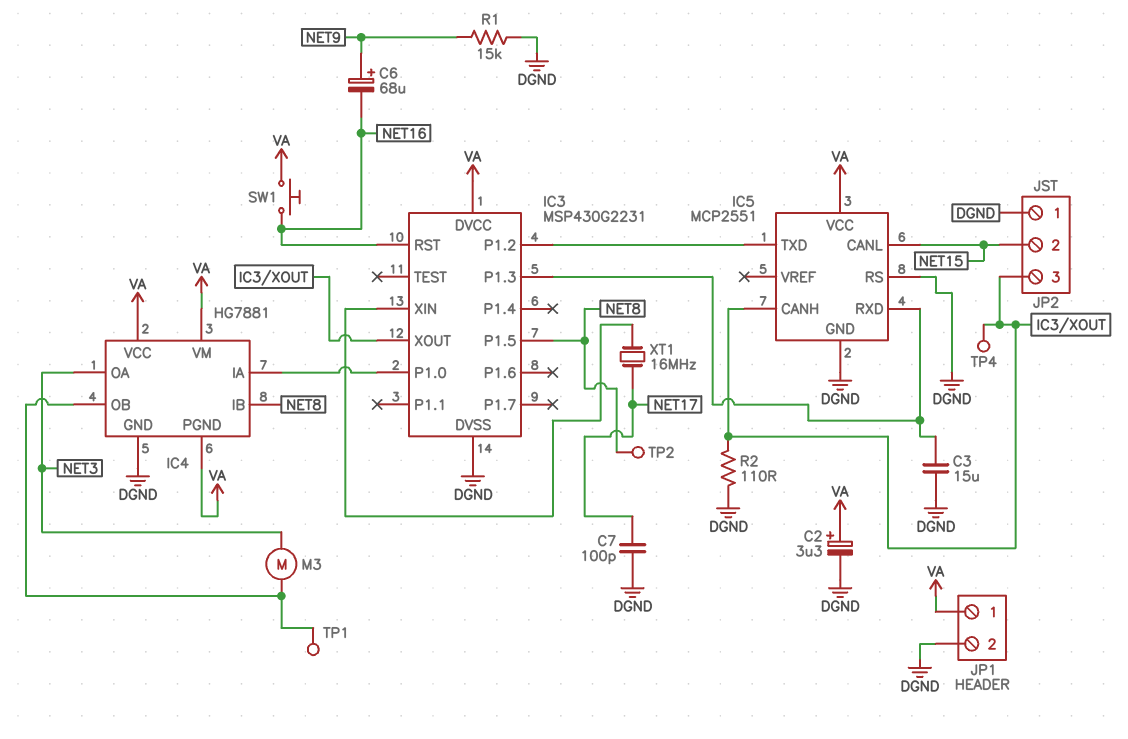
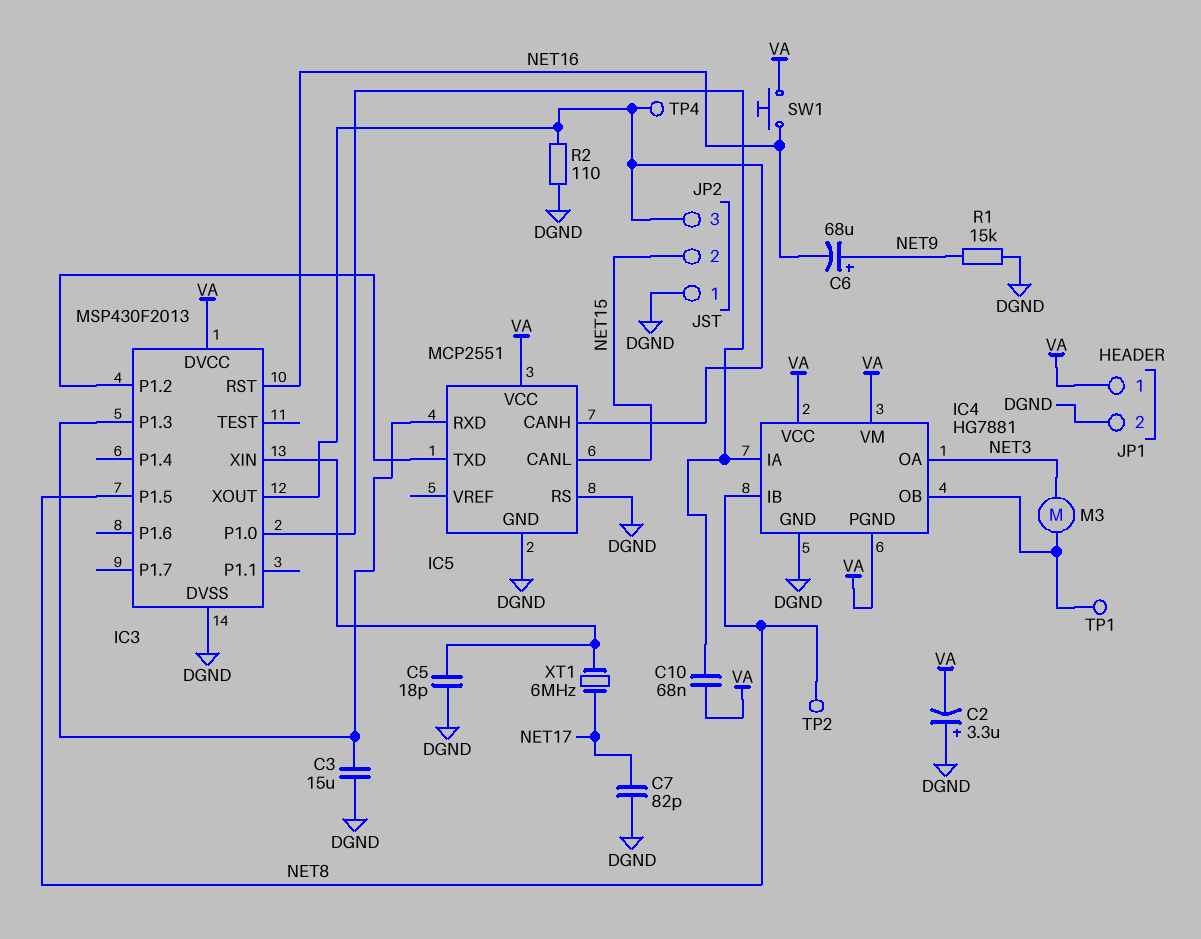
C2: 3.3uF (plus VA, minus DGND) -> 3.3uF (plus DGND, minus VA)
C5: none -> 18pF (DGND, IC3/XIN)
C7: 100pF (DGND, NET17) -> 82pF (DGND, NET17)
C10: none -> 68nF (IC3/P1.0, VA)
IC3: MSP430G2231 -> MSP430F2013
XT1: 16MHz (IC3/XIN, NET17) -> 6MHz (IC3/XIN, NET17)

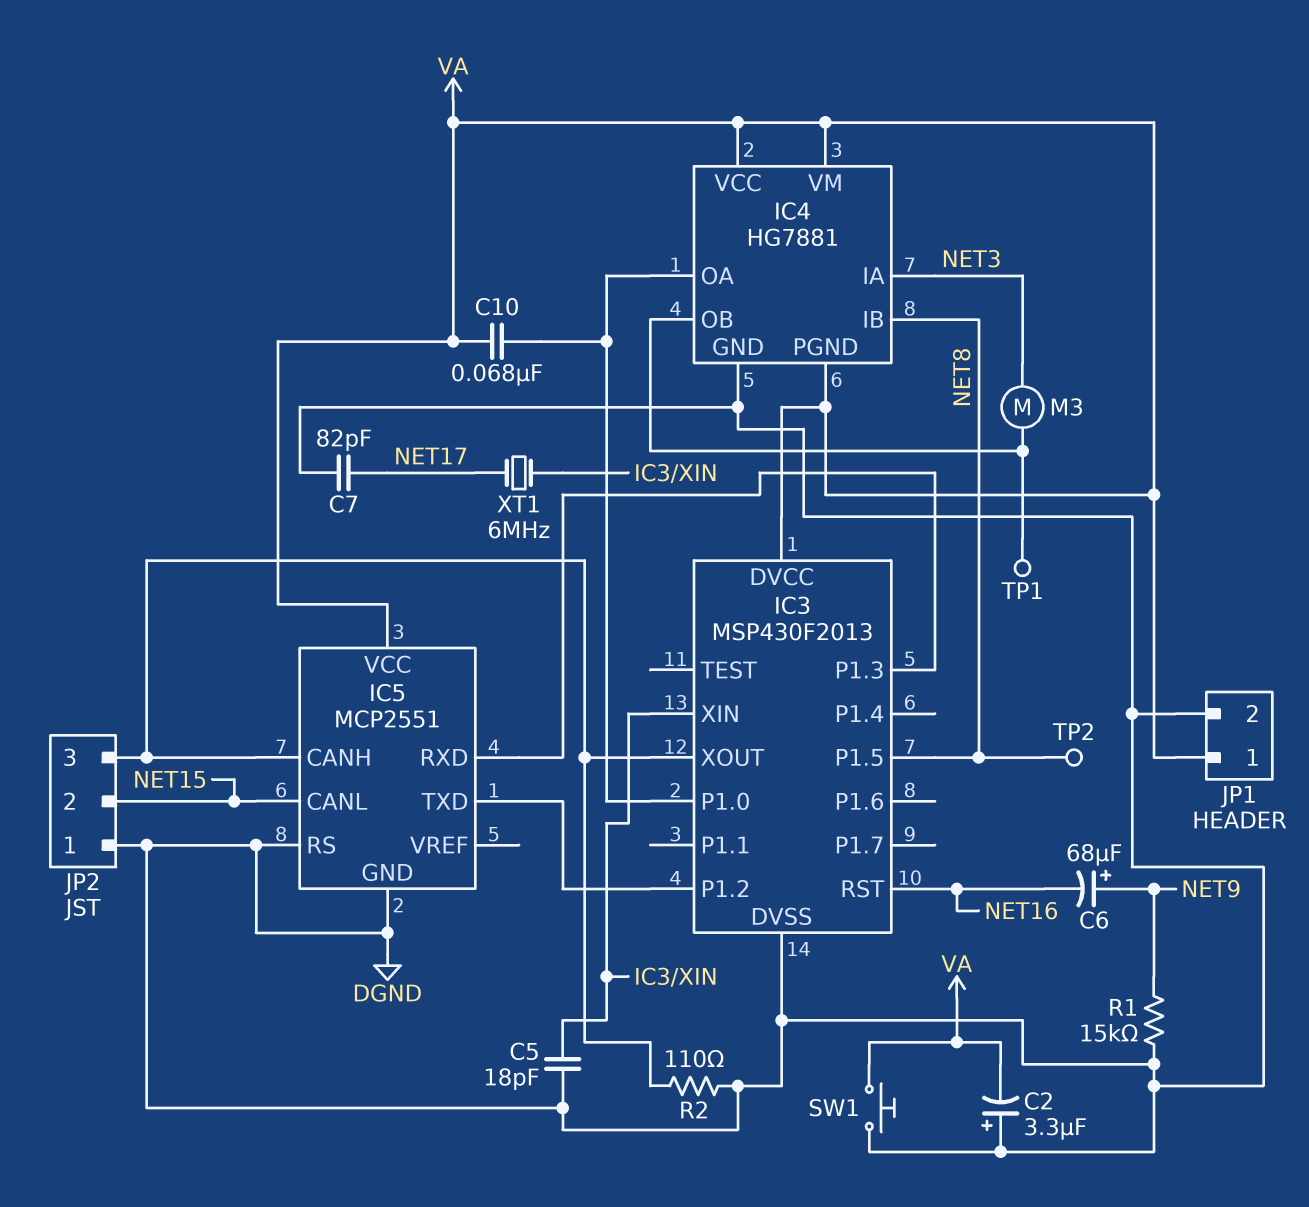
C3: 15uF (DGND, IC3/P1.3) -> none
IC4 pin IA: IC3/P1.0 -> NET3
IC4 pin OA: NET3 -> IC3/P1.0
SW1: button (NET16, VA) -> button (DGND, VA)
TP4: test point (IC3/XOUT) -> none

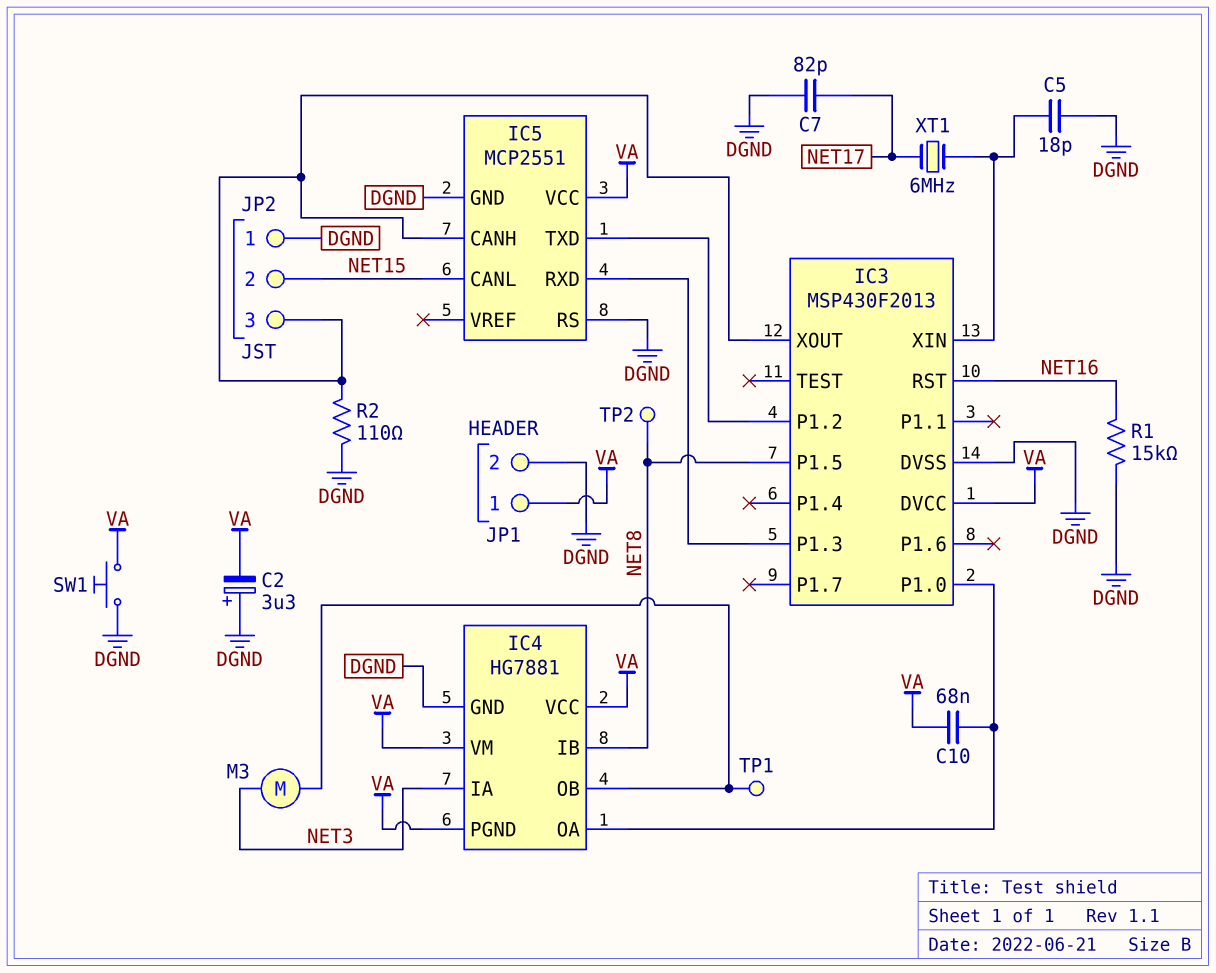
C6: 68uF (plus NET9, minus NET16) -> none
R1: 15k (DGND, NET9) -> 15k (DGND, NET16)

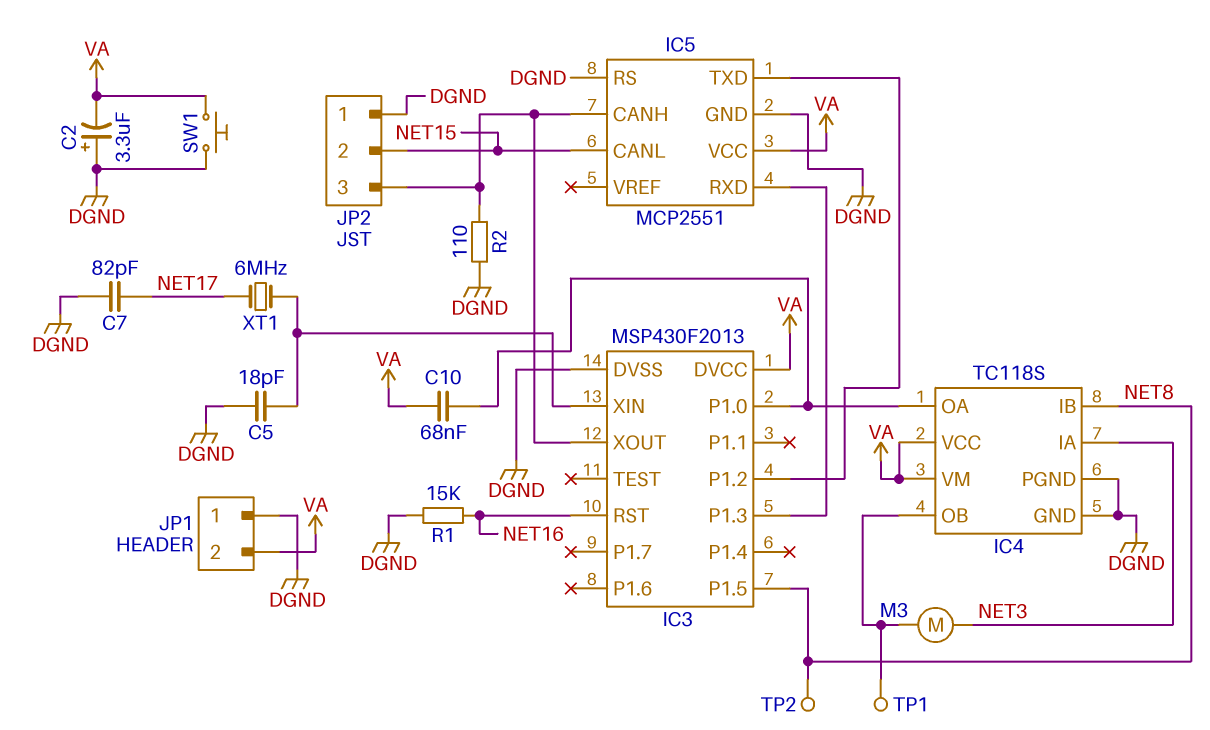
IC4: HG7881 -> TC118S
IC4 pin PGND: VA -> DGND
JP1 pin 1: VA -> DGND
JP1 pin 2: DGND -> VA

